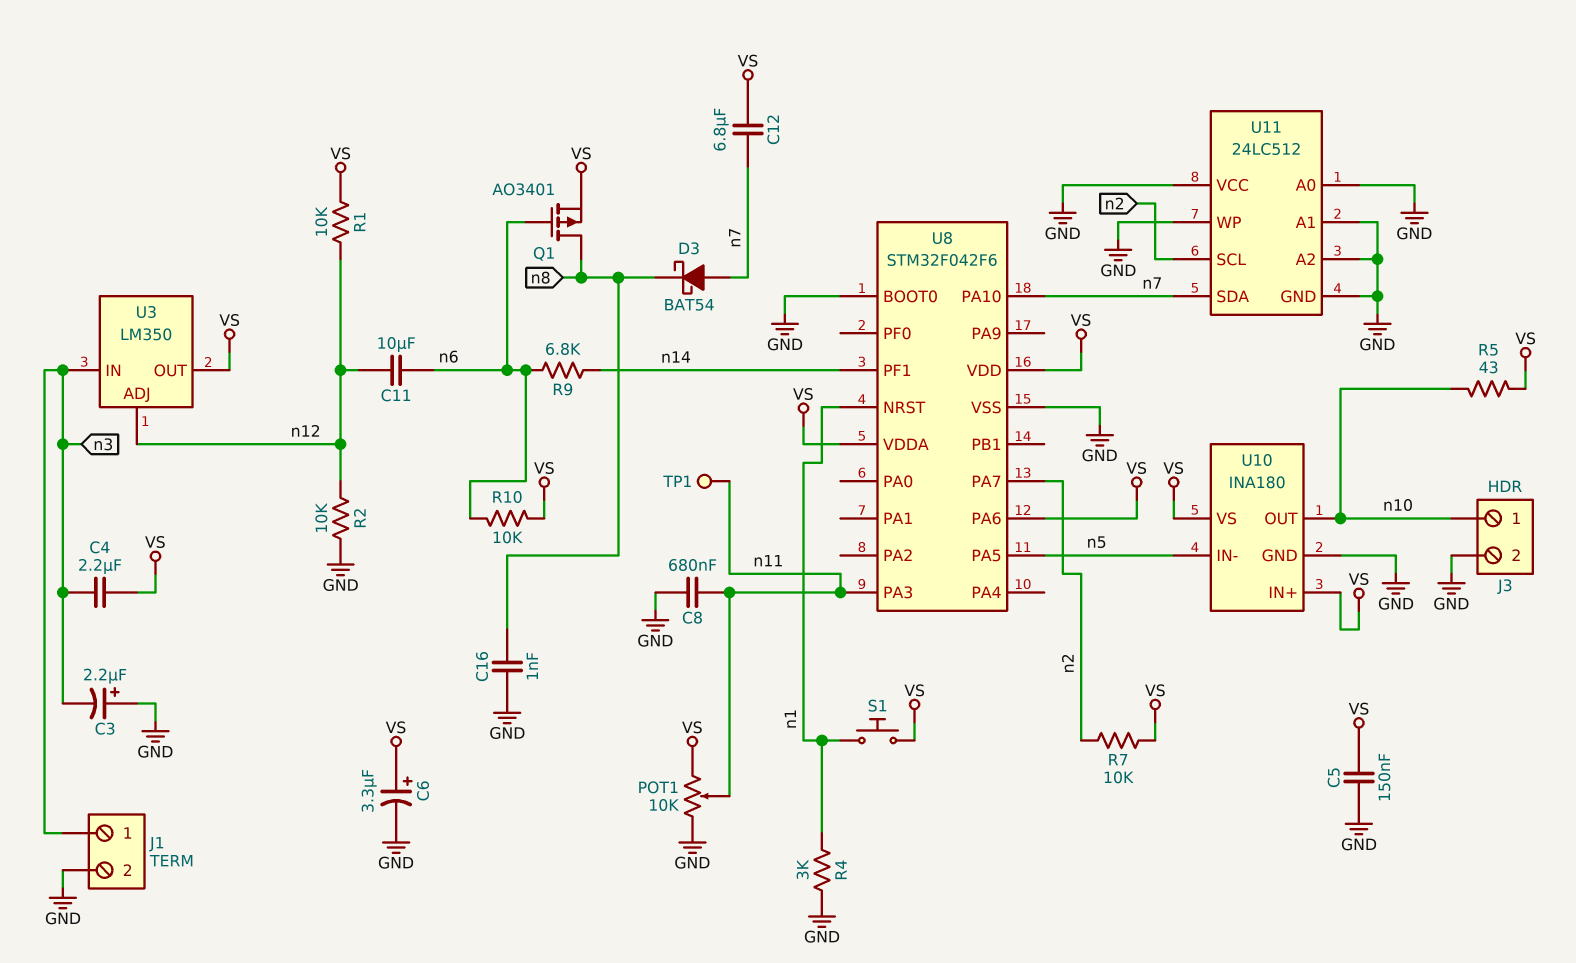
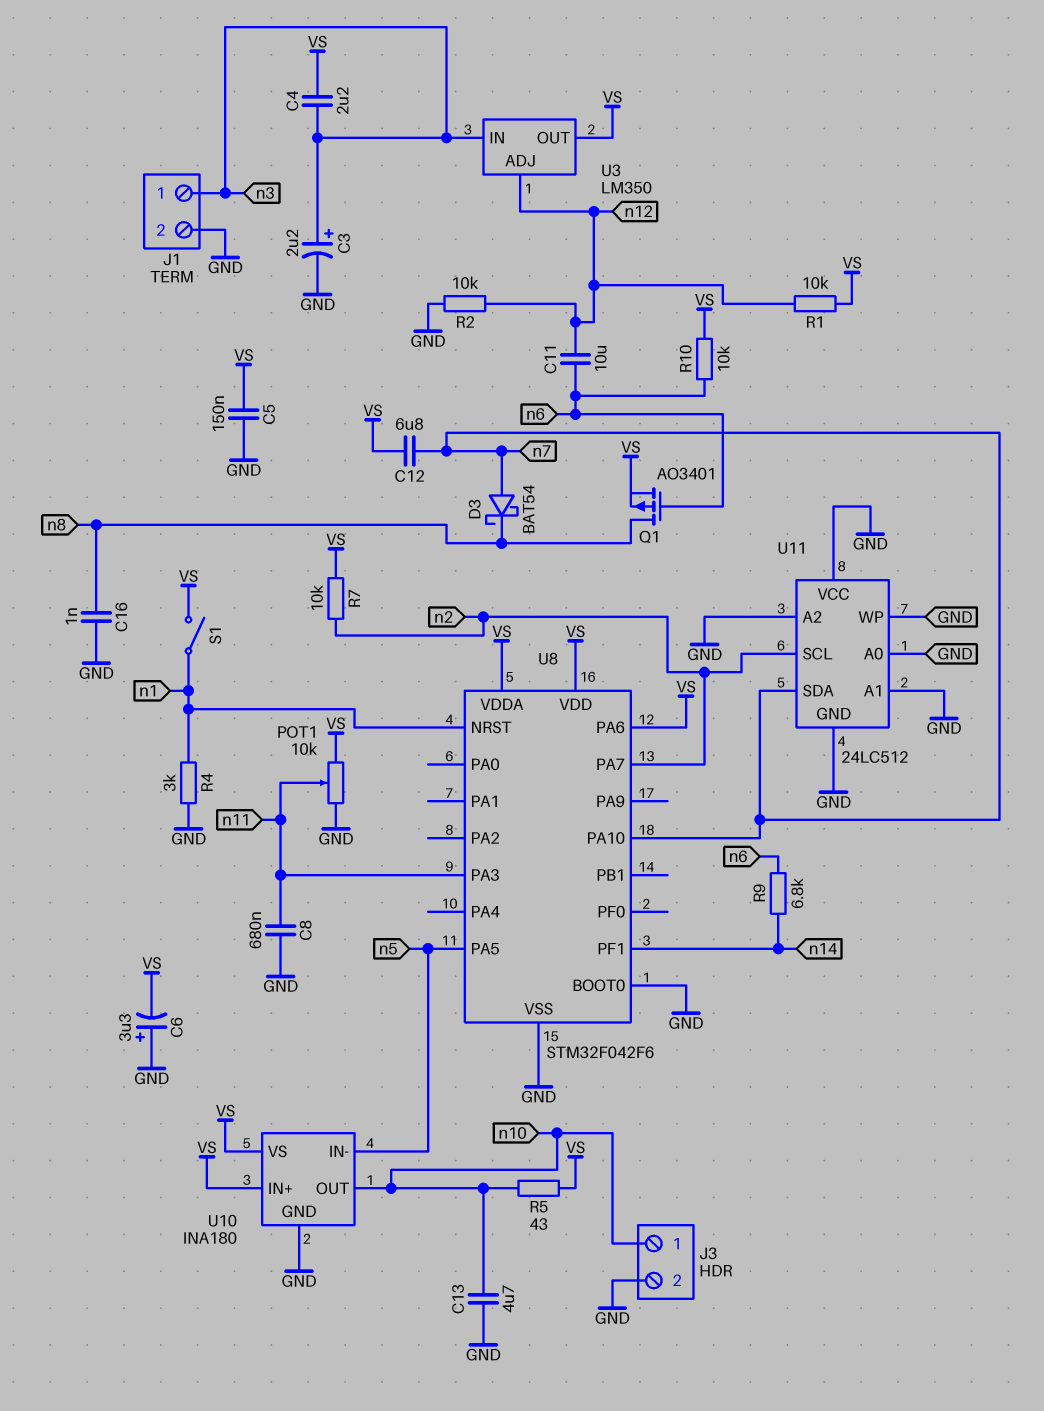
C3: 2.2uF (plus GND, minus n3) -> 2.2uF (plus n3, minus GND)
C6: 3.3uF (plus VS, minus GND) -> 3.3uF (plus GND, minus VS)
C13: none -> 4.7uF (GND, n10)
S1: button (VS, n1) -> switch (VS, n1)
TP1: test point (n11) -> none

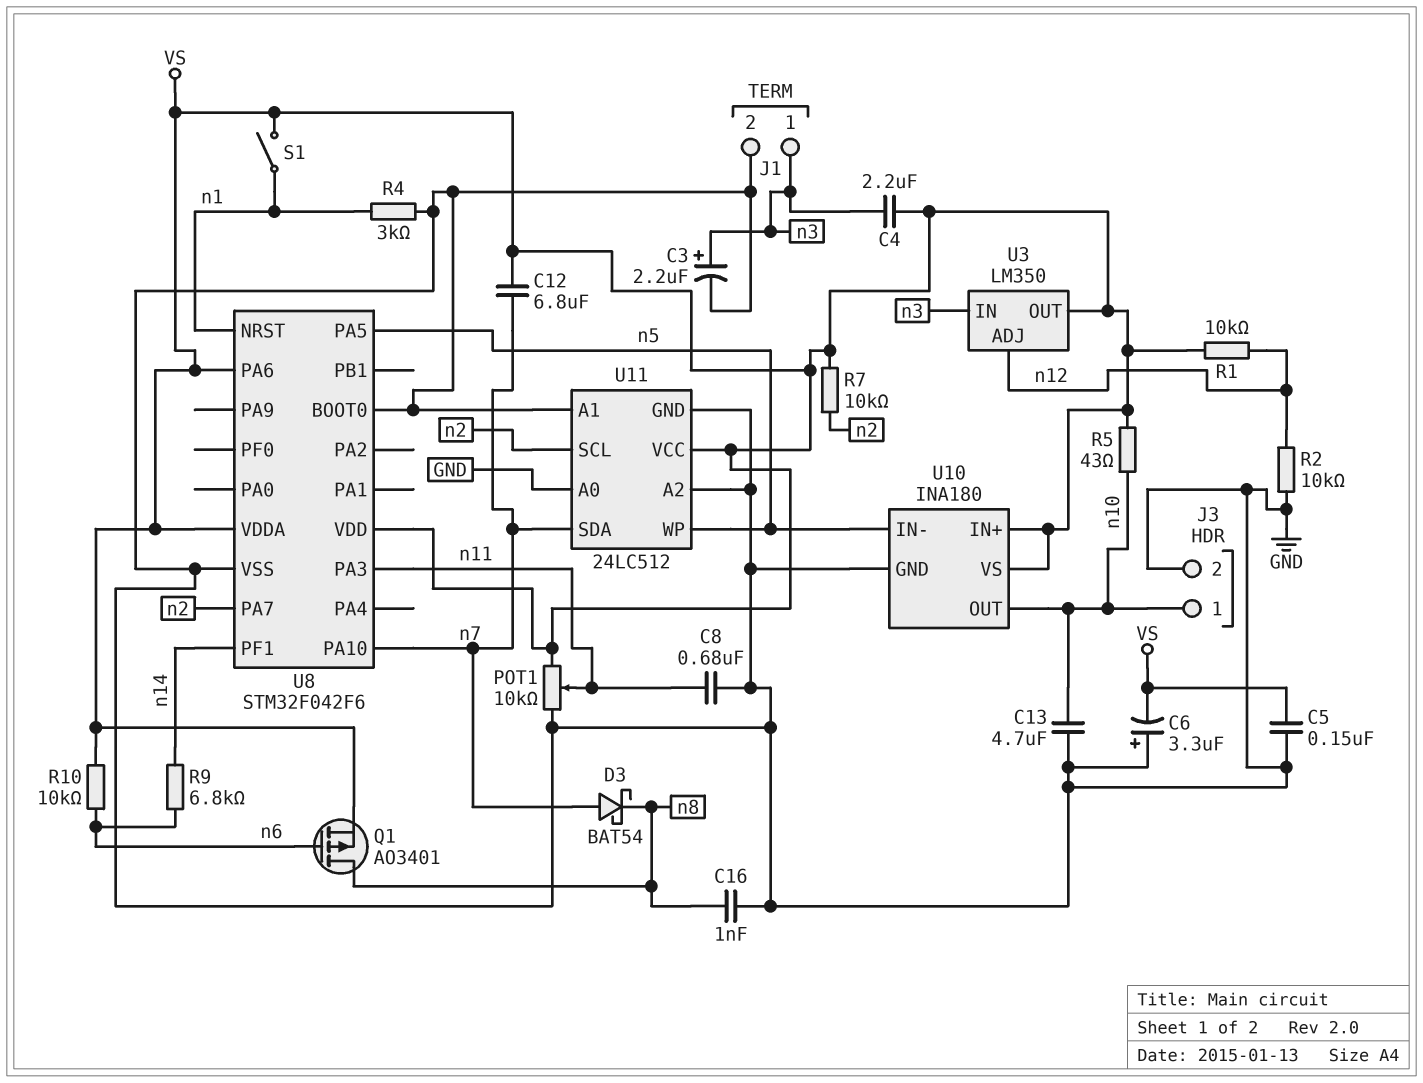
C11: 10uF (n6, n12) -> none
U11 pin VCC: GND -> VS
U11 pin WP: GND -> n5

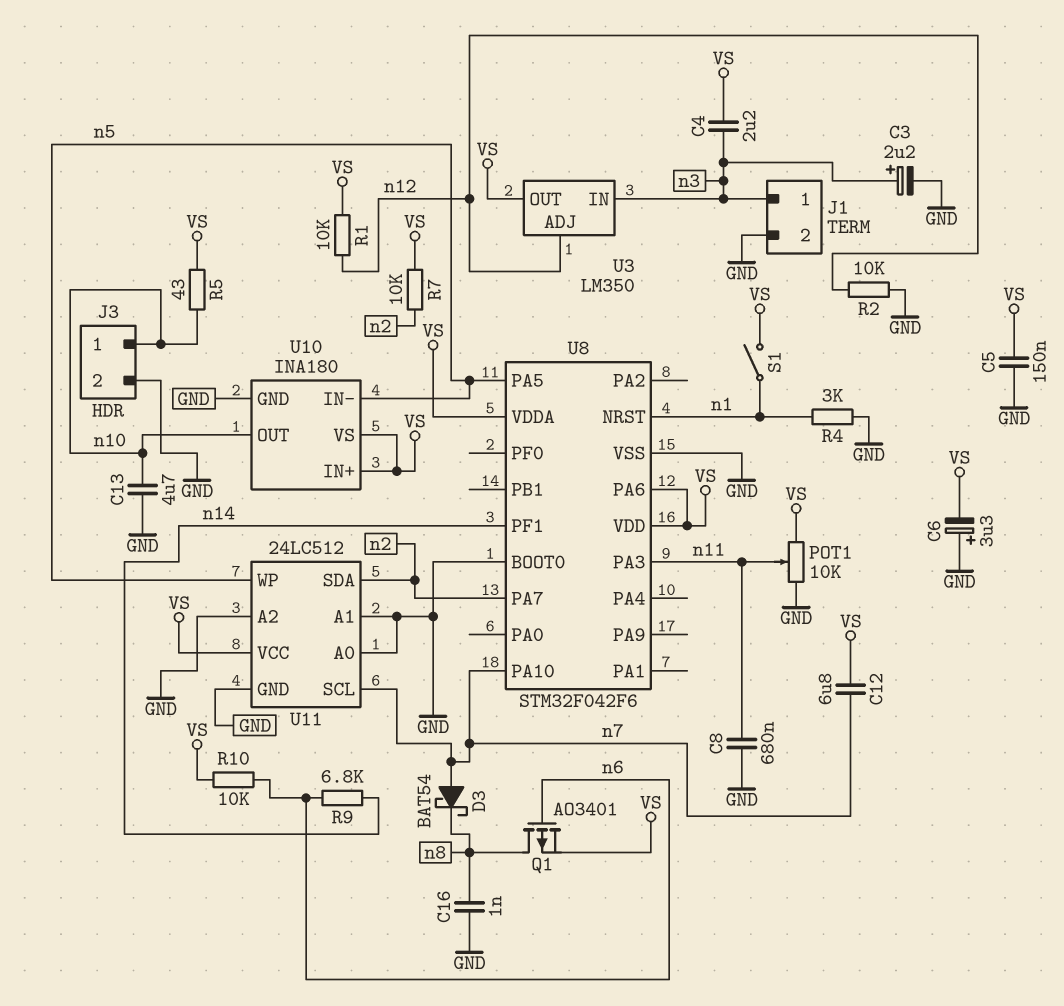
U11 pin SCL: n2 -> n7
U11 pin SDA: n7 -> n2

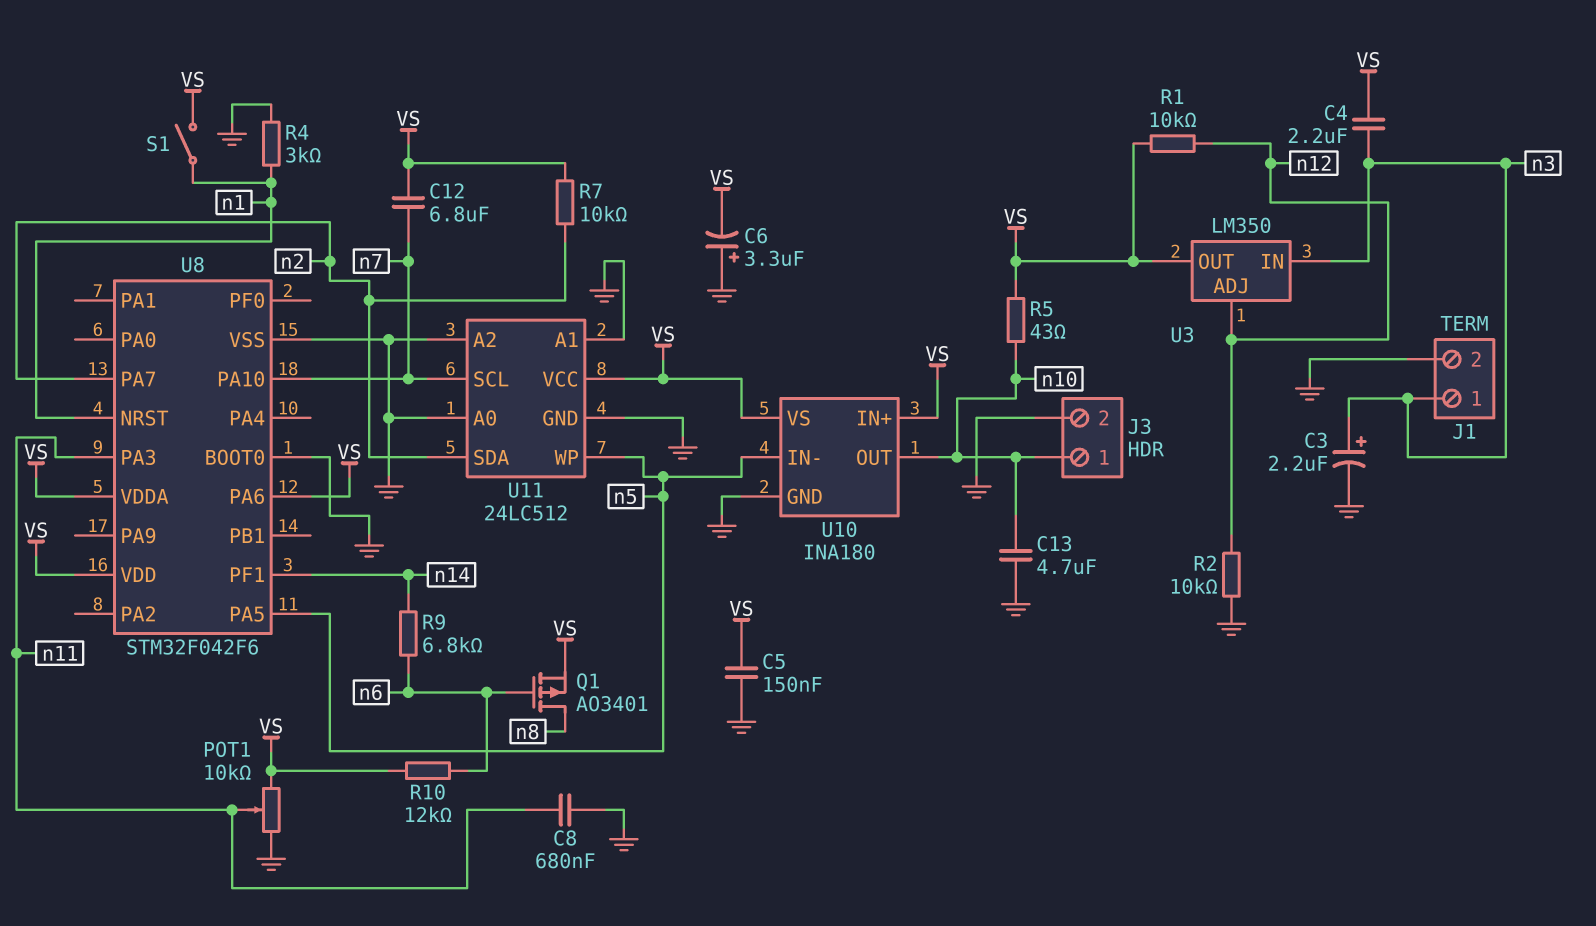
C16: 1nF (GND, n8) -> none
D3: schottky BAT54 (A n7, K n8) -> none
R10: 10k (VS, n6) -> 12k (VS, n6)

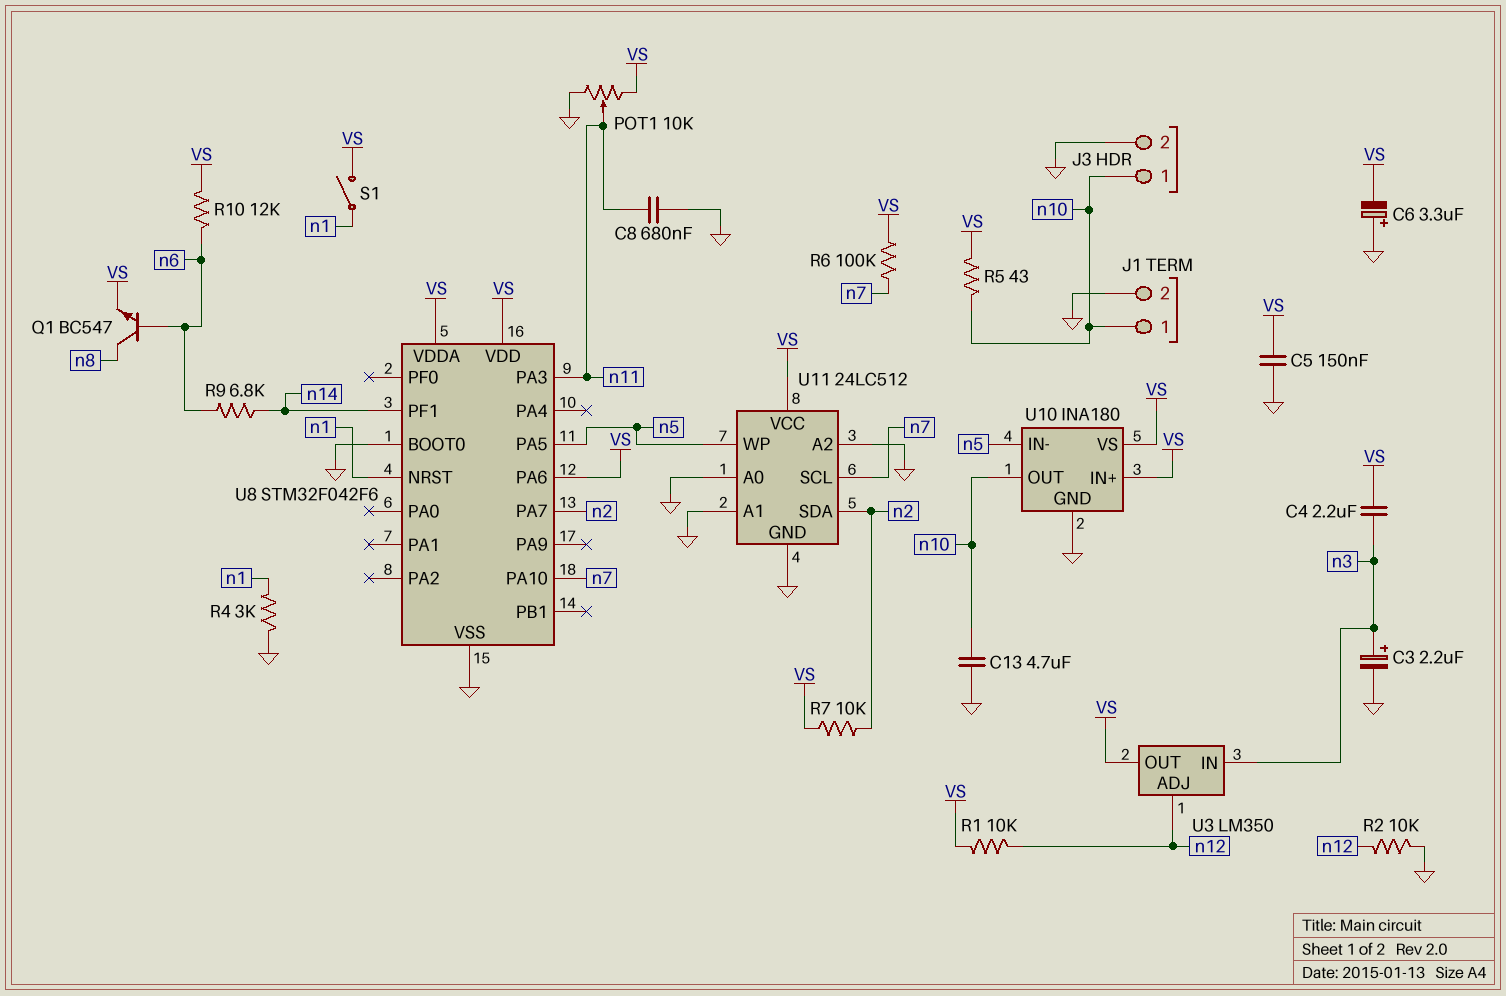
C12: 6.8uF (VS, n7) -> none
J1 pin 1: n3 -> n10
Q1: PMOS AO3401 (G n6, D n8, S VS) -> NPN BC547 (B n6, C n8, E VS)
R6: none -> 100k (VS, n7)

